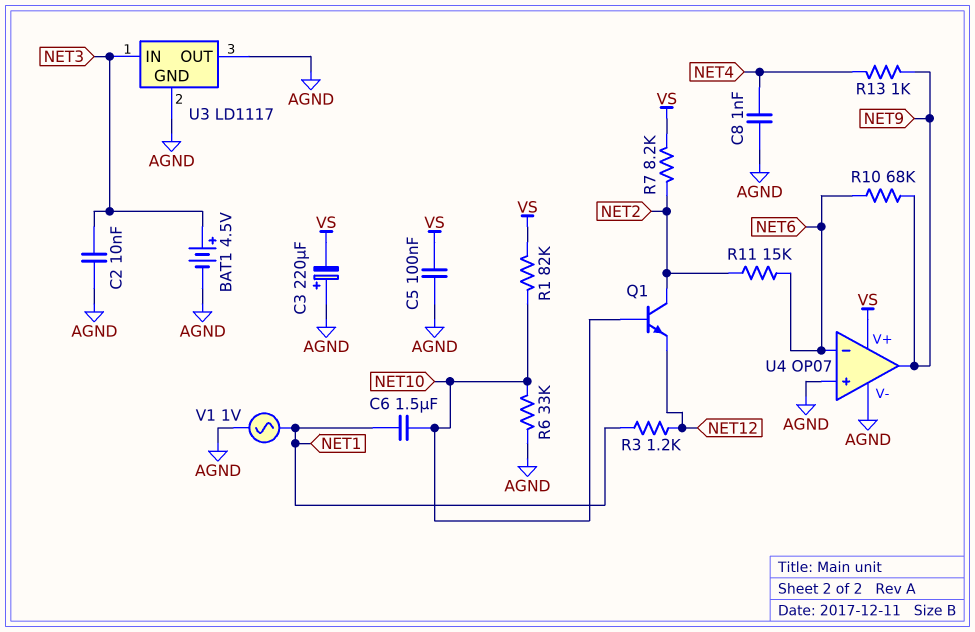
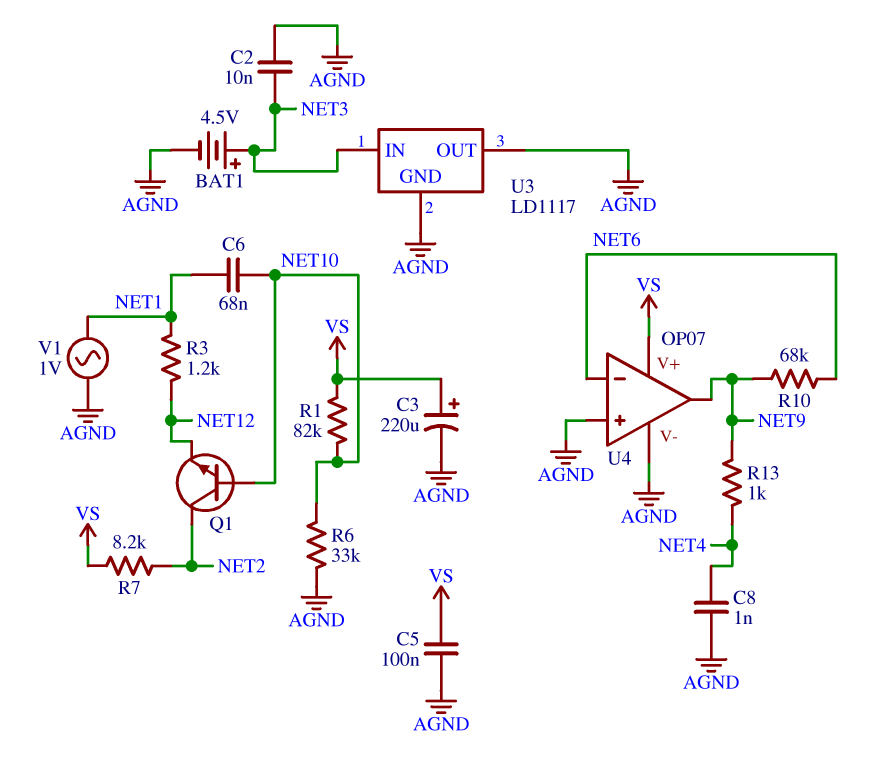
C3: 220uF (plus AGND, minus VS) -> 220uF (plus VS, minus AGND)
C6: 1.5uF (NET1, NET10) -> 68nF (NET1, NET10)
R11: 15k (NET2, NET6) -> none

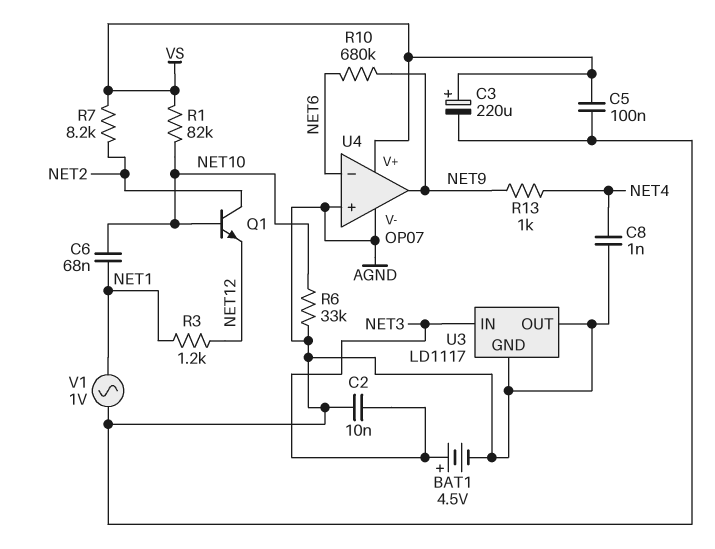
R10: 68k (NET6, NET9) -> 680k (NET6, NET9)

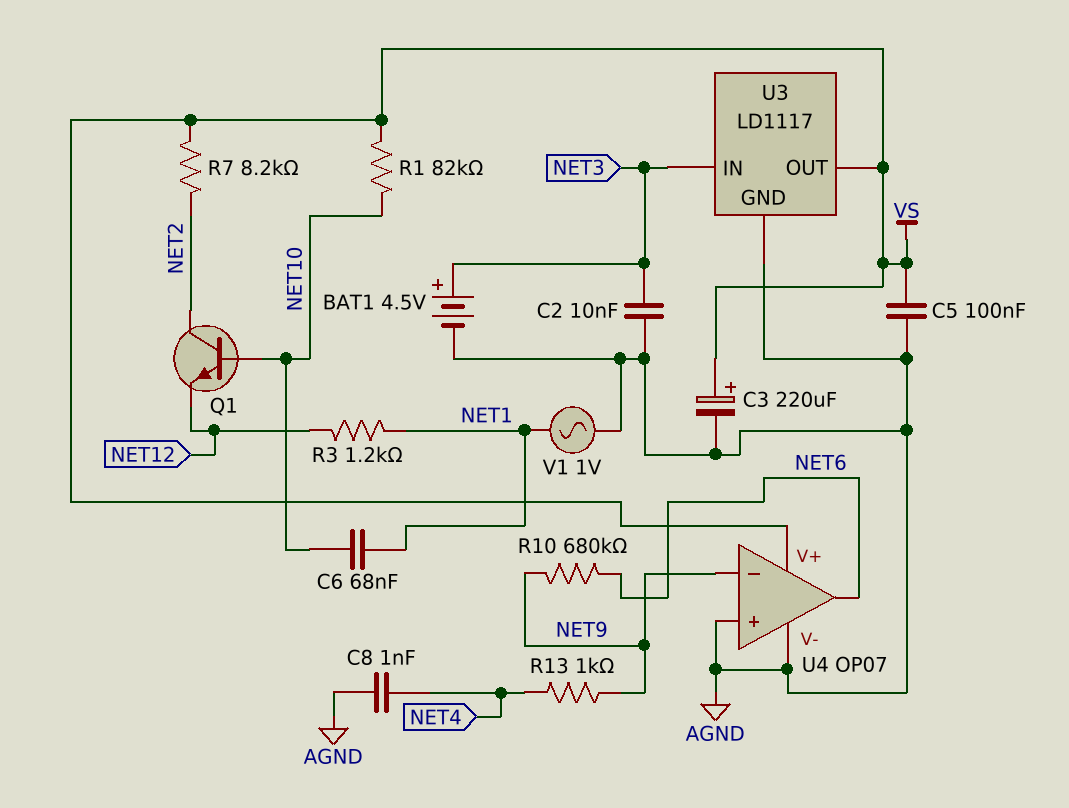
R6: 33k (AGND, NET10) -> none
U3 pin OUT: AGND -> VS
U4 pin in-: NET6 -> NET9
U4 pin out: NET9 -> NET6

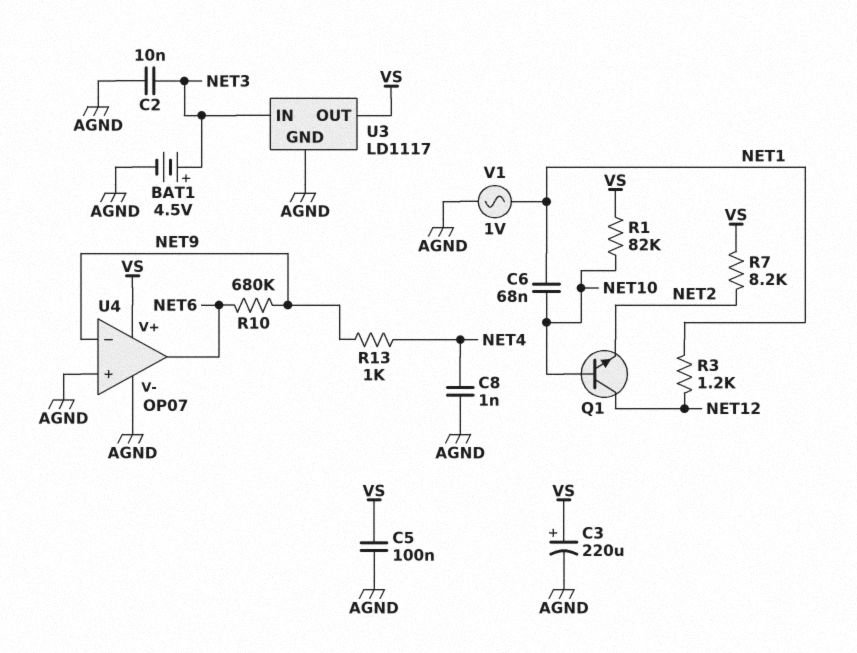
Q1: NPN (B NET10, C NET2, E NET12) -> NPN (B NET10, C NET12, E NET2)

